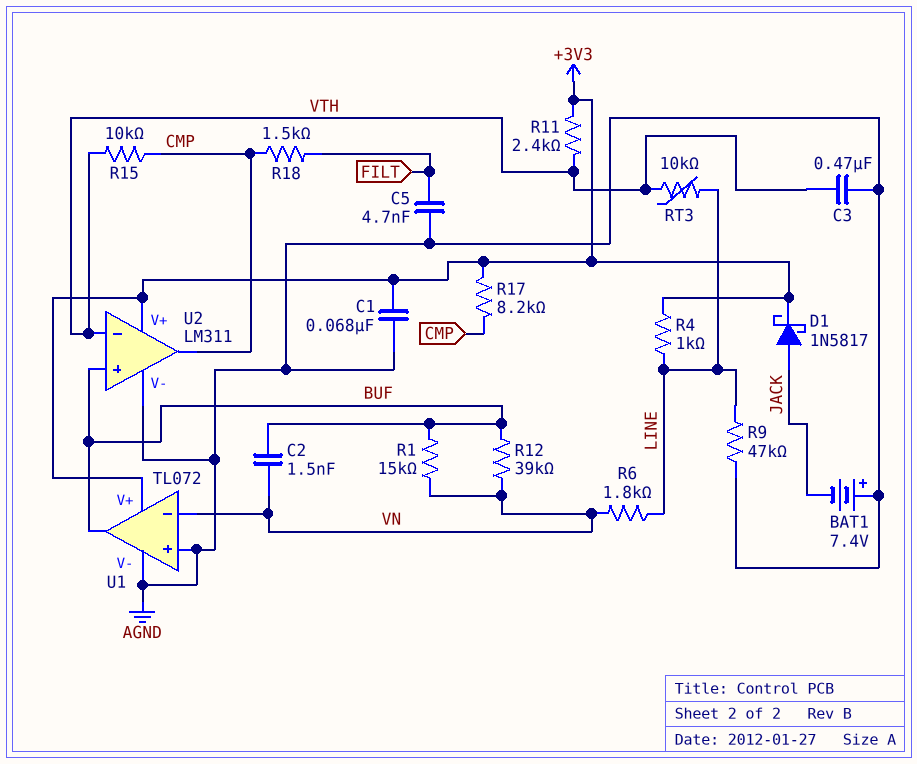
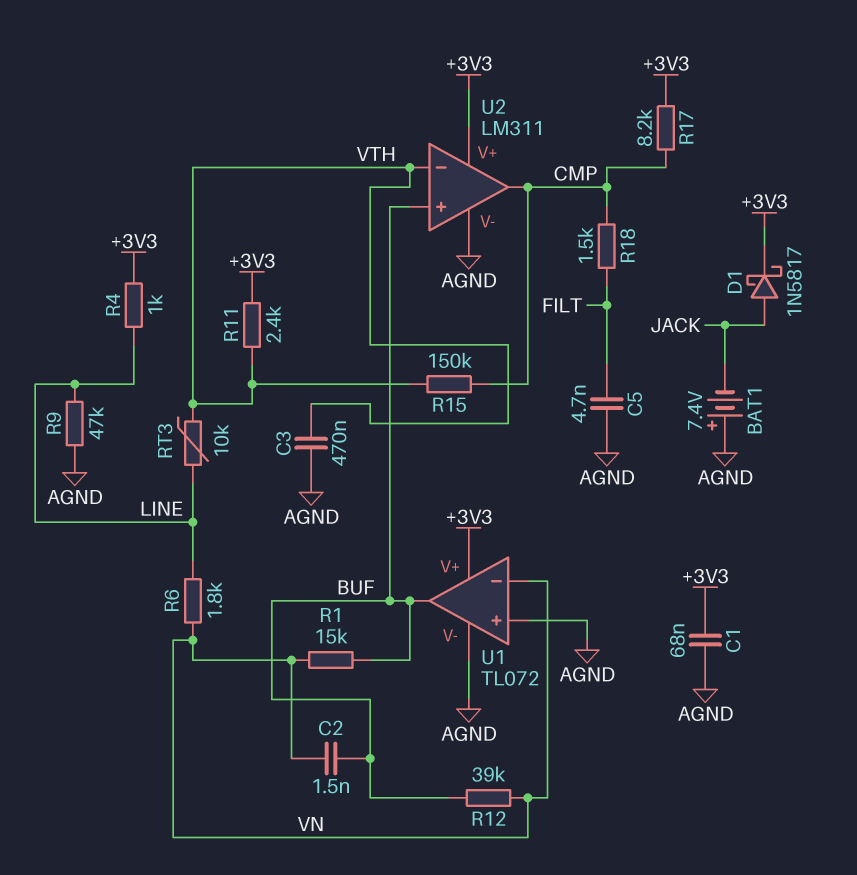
R15: 10k (CMP, VTH) -> 150k (CMP, VTH)

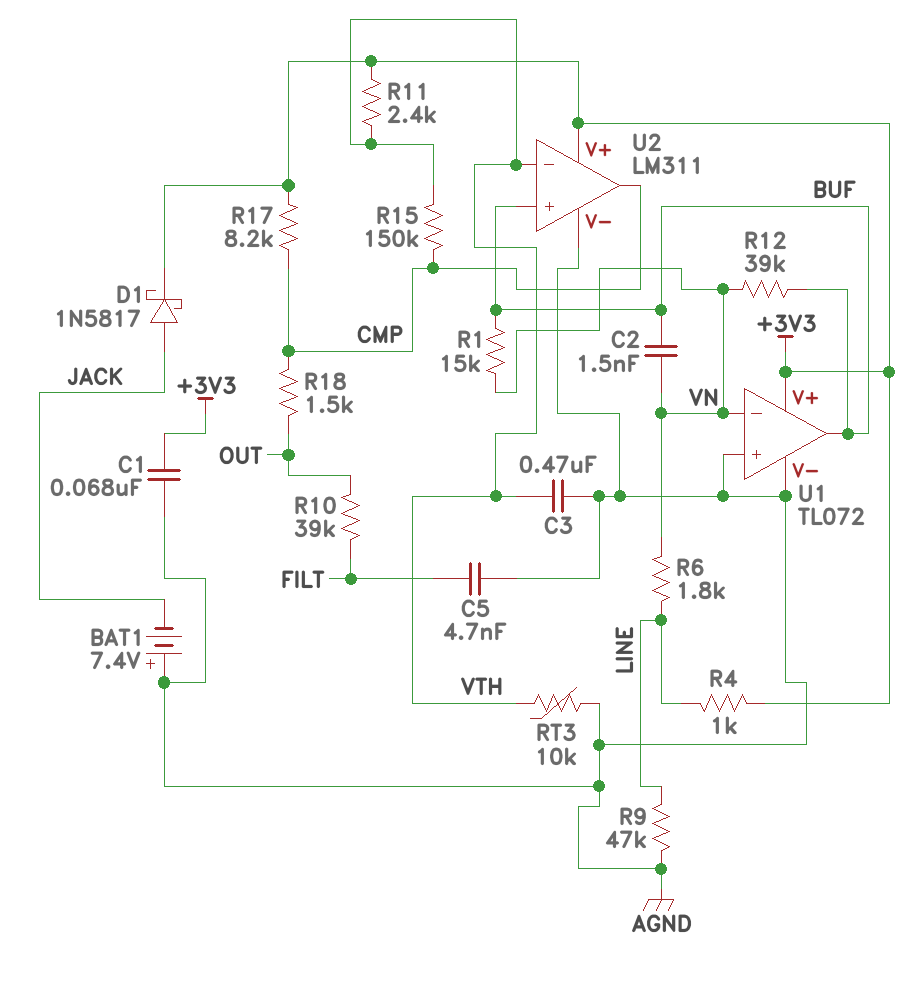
R10: none -> 39k (FILT, OUT)
R18: 1.5k (CMP, FILT) -> 1.5k (CMP, OUT)
RT3: 10k (LINE, VTH) -> 10k (AGND, VTH)

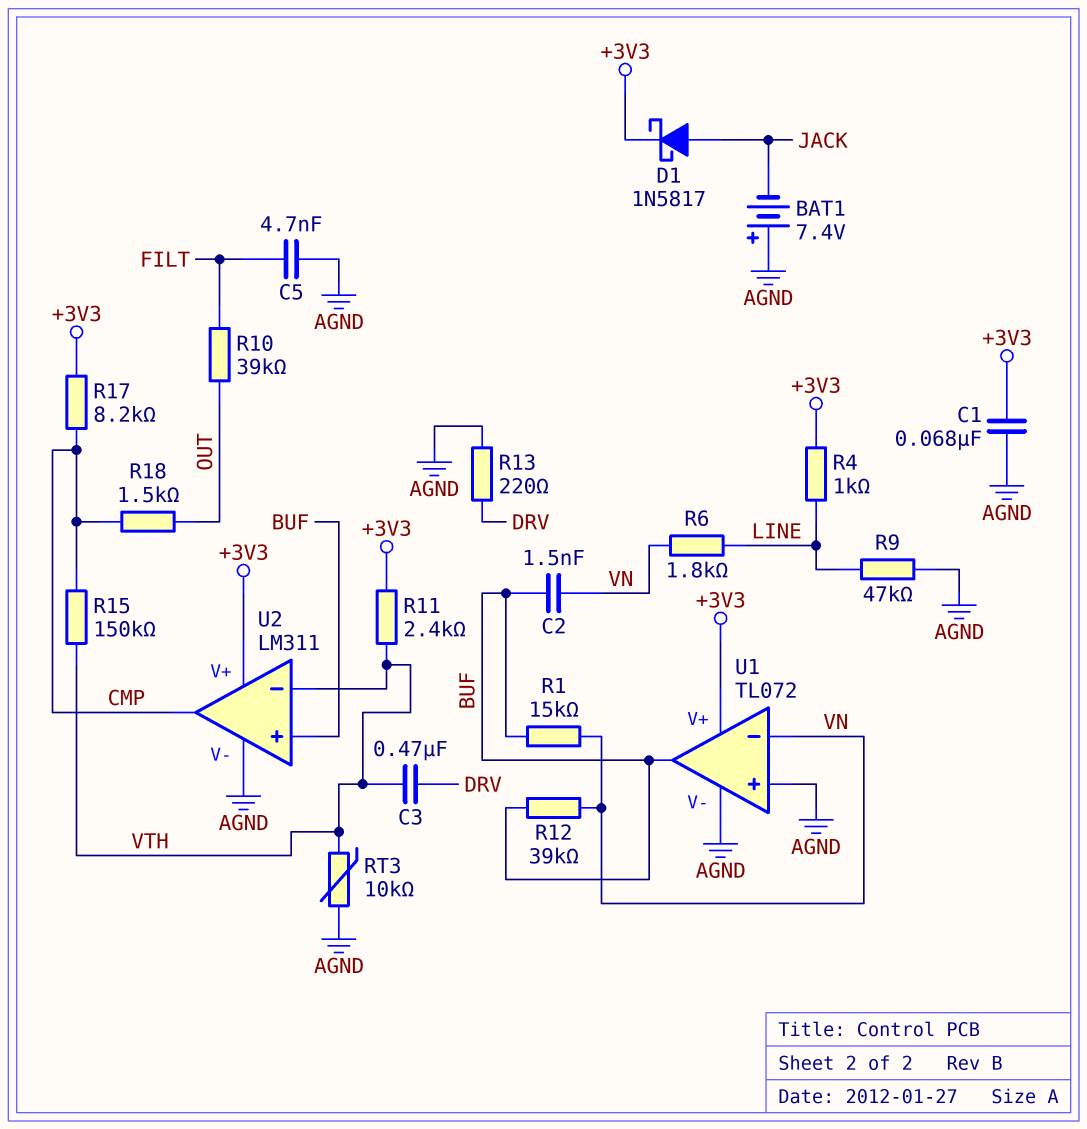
C3: 470nF (AGND, VTH) -> 470nF (DRV, VTH)
R13: none -> 220 (AGND, DRV)

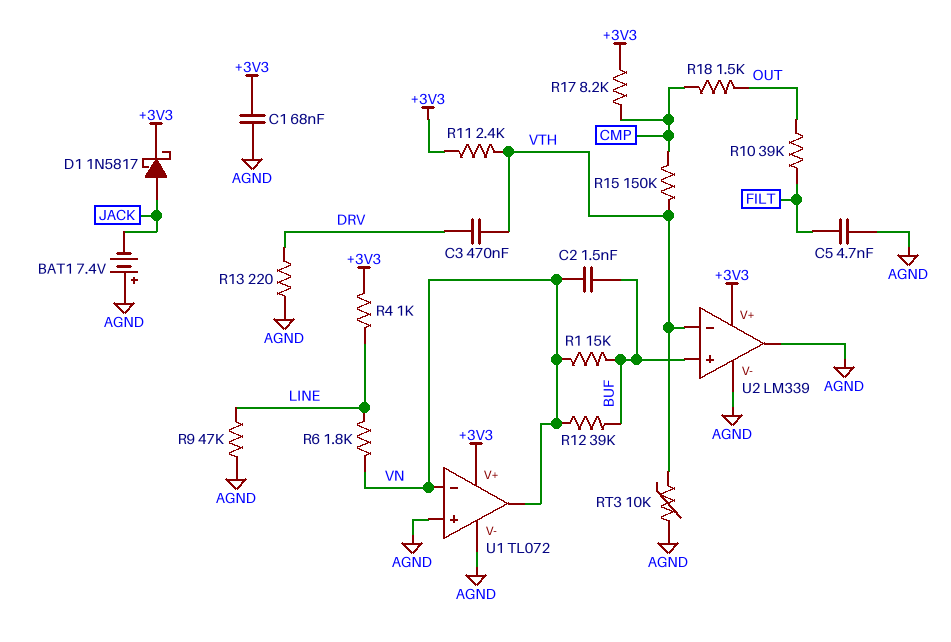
U1 pin out: BUF -> VN
U2: LM311 -> LM339
U2 pin out: CMP -> AGND

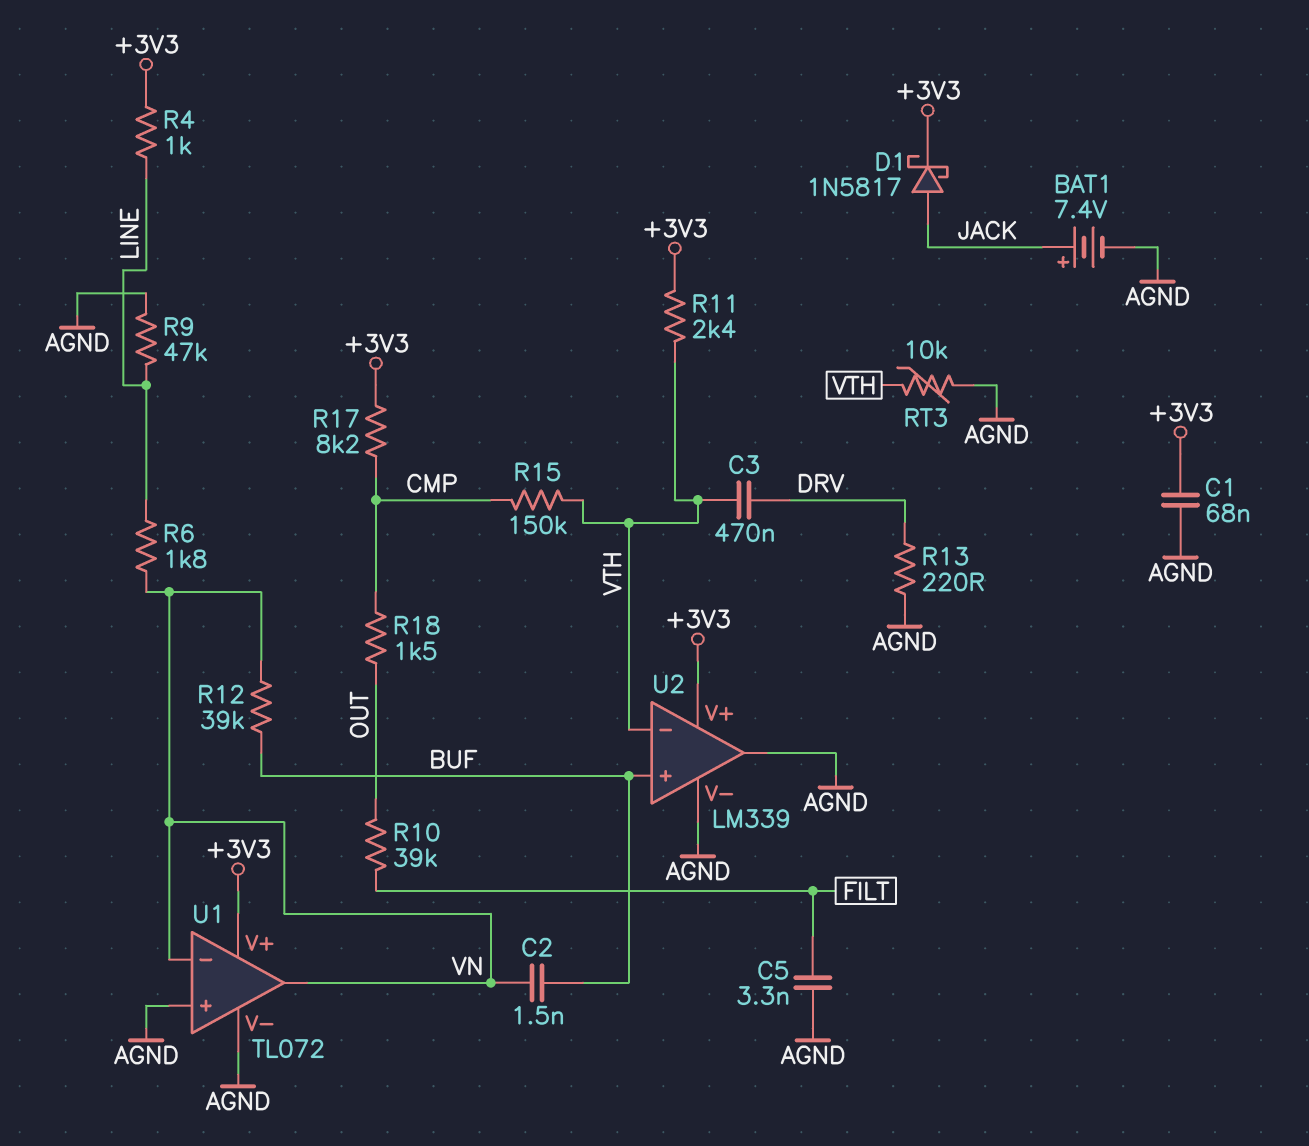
BAT1: 7.4V (plus AGND, minus JACK) -> 7.4V (plus JACK, minus AGND)
C5: 4.7nF (AGND, FILT) -> 3.3nF (AGND, FILT)
R1: 15k (BUF, VN) -> none

